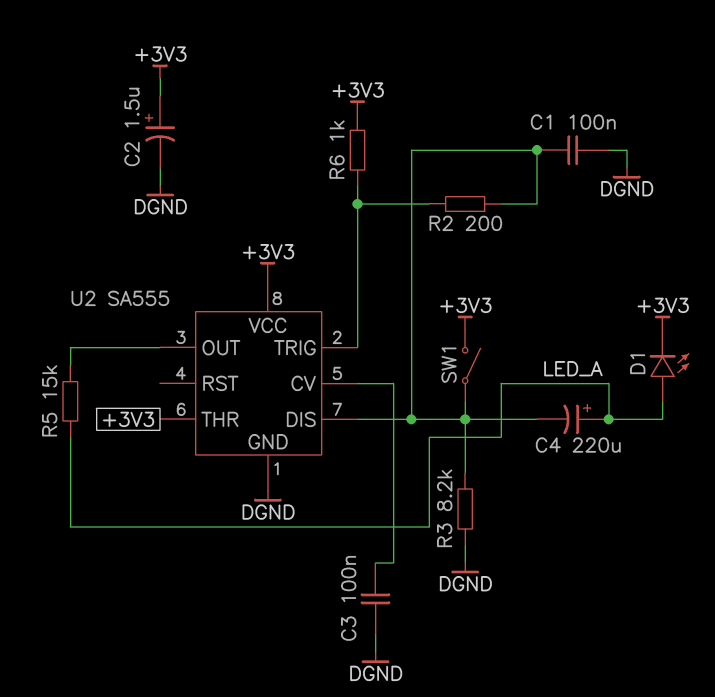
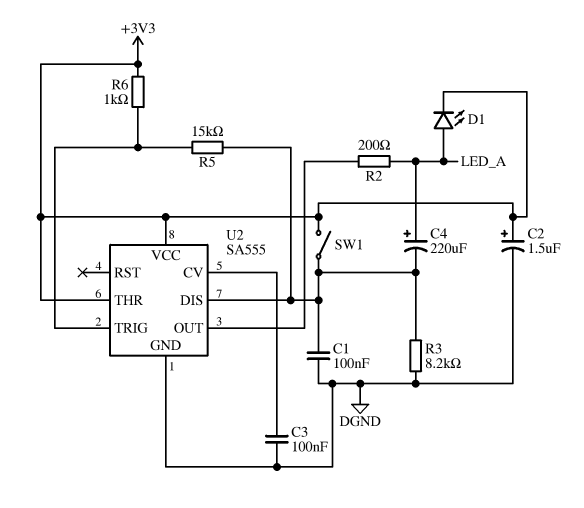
R2: 200 (U2/DIS, U2/TRIG) -> 200 (LED_A, U2/OUT)
R5: 15k (LED_A, U2/OUT) -> 15k (U2/DIS, U2/TRIG)

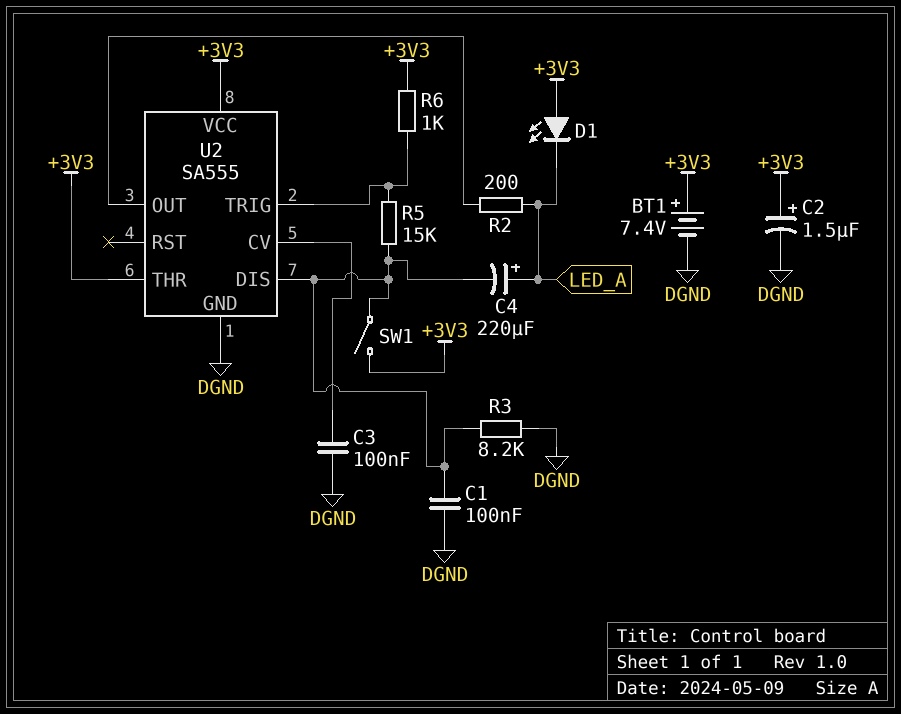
BT1: none -> 7.4V (plus +3V3, minus DGND)
D1: LED (A LED_A, K +3V3) -> LED (A +3V3, K LED_A)

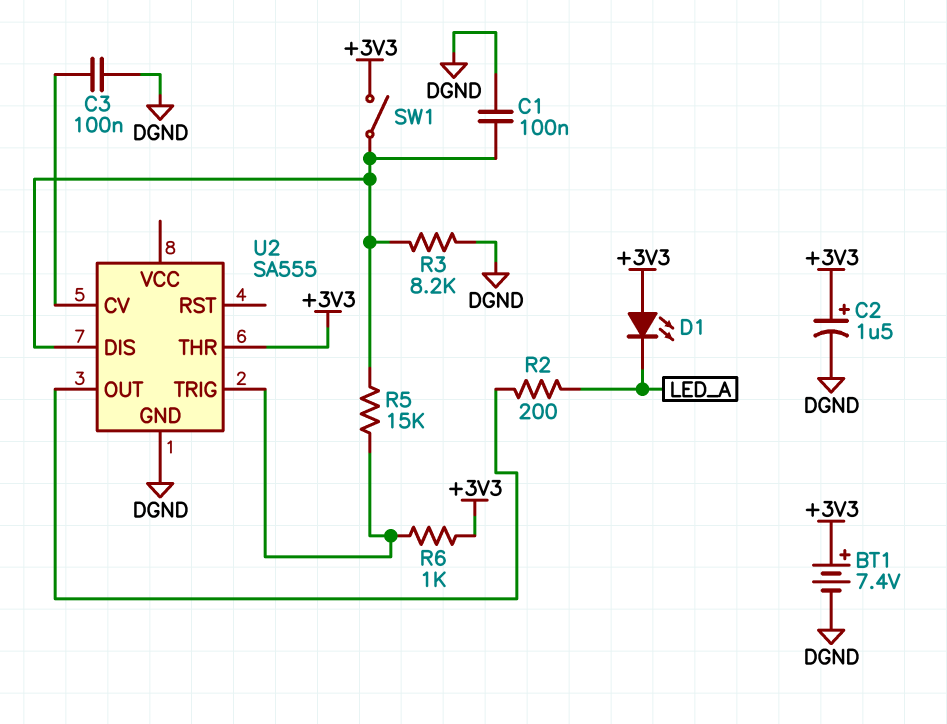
C4: 220uF (plus LED_A, minus U2/DIS) -> none
U2 pin VCC: +3V3 -> none

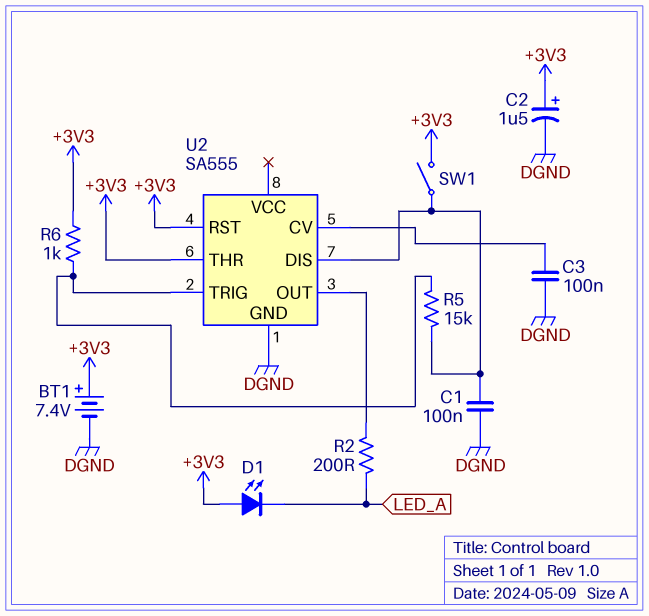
R3: 8.2k (DGND, U2/DIS) -> none
U2 pin RST: none -> +3V3

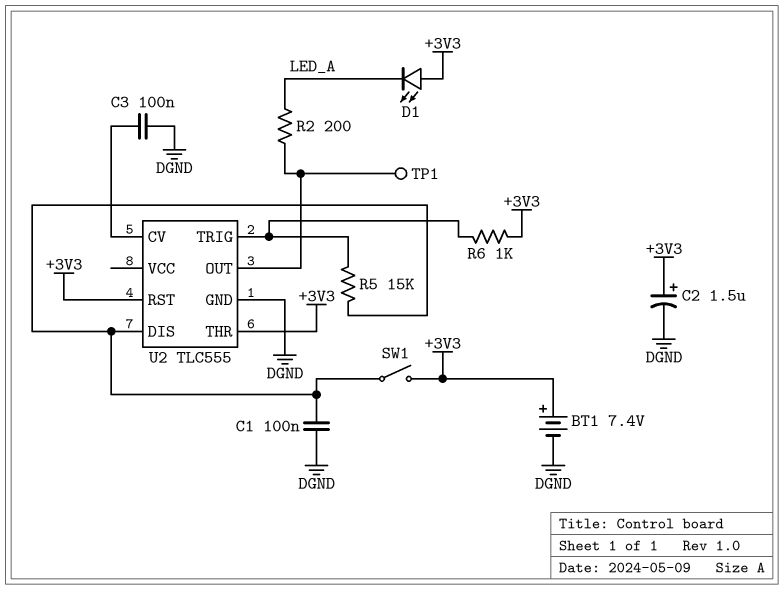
TP1: none -> test point (U2/OUT)
U2: SA555 -> TLC555

